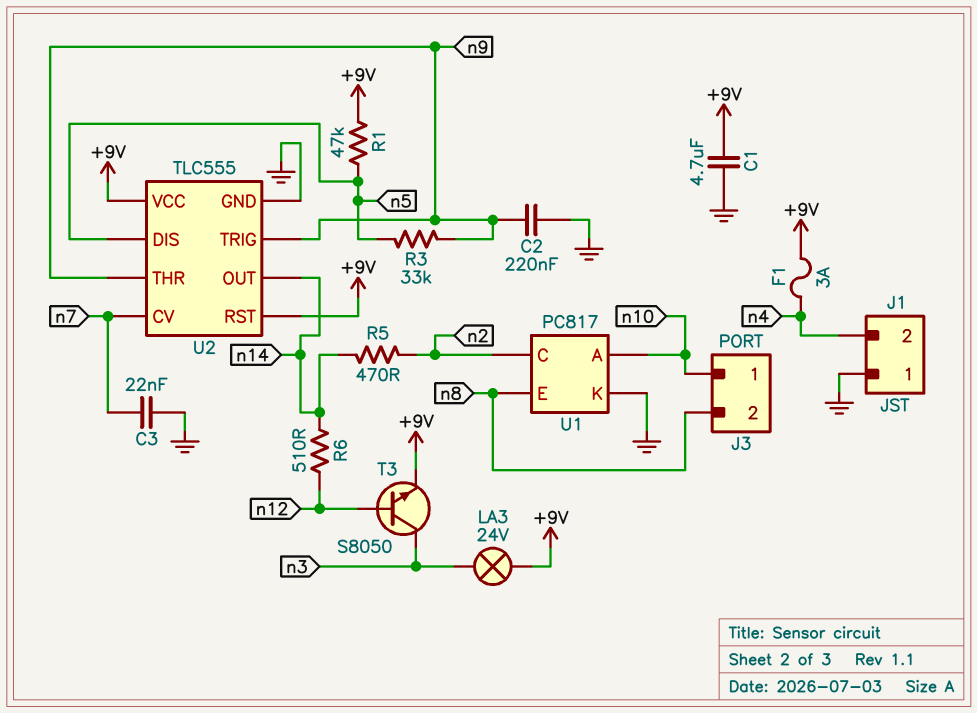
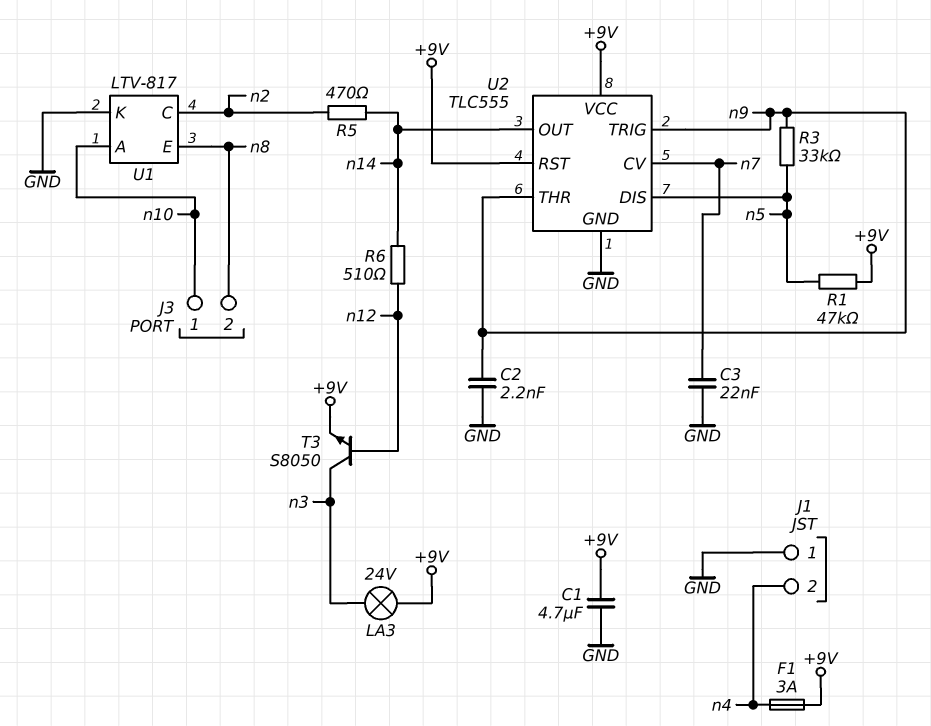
C2: 220nF (GND, n9) -> 2.2nF (GND, n9)
U1: PC817 -> LTV-817

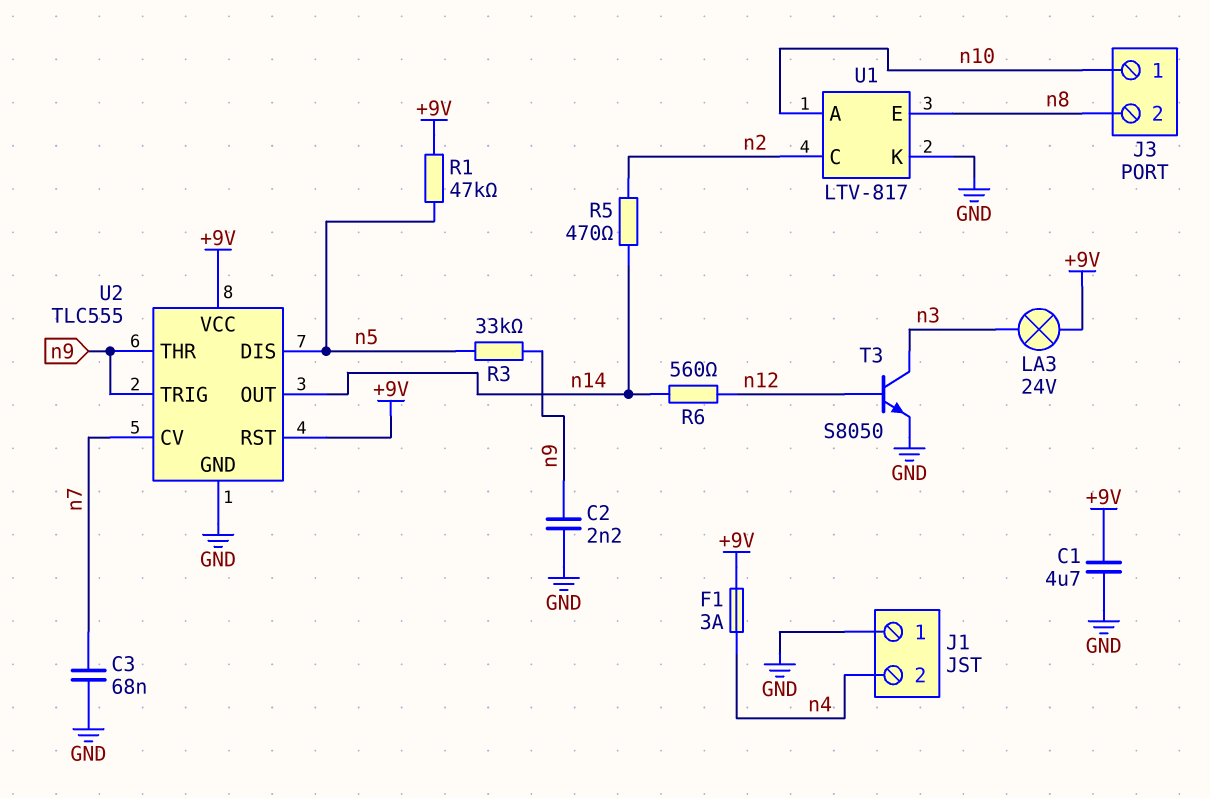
C3: 22nF (GND, n7) -> 68nF (GND, n7)
R6: 510 (n12, n14) -> 560 (n12, n14)
T3: NPN S8050 (B n12, C n3, E +9V) -> NPN S8050 (B n12, C n3, E GND)

